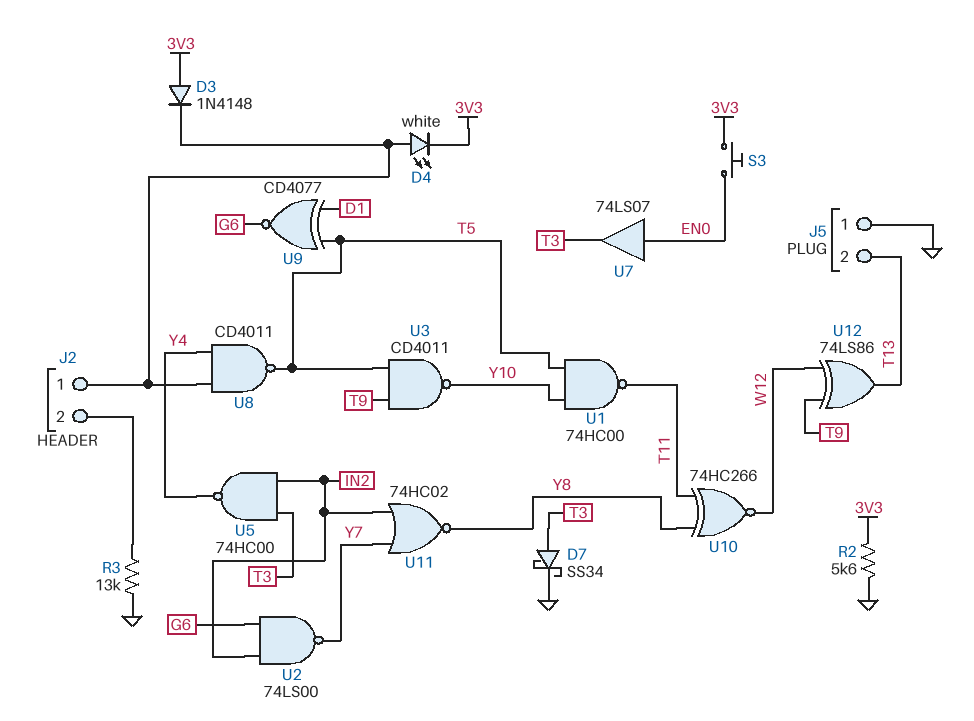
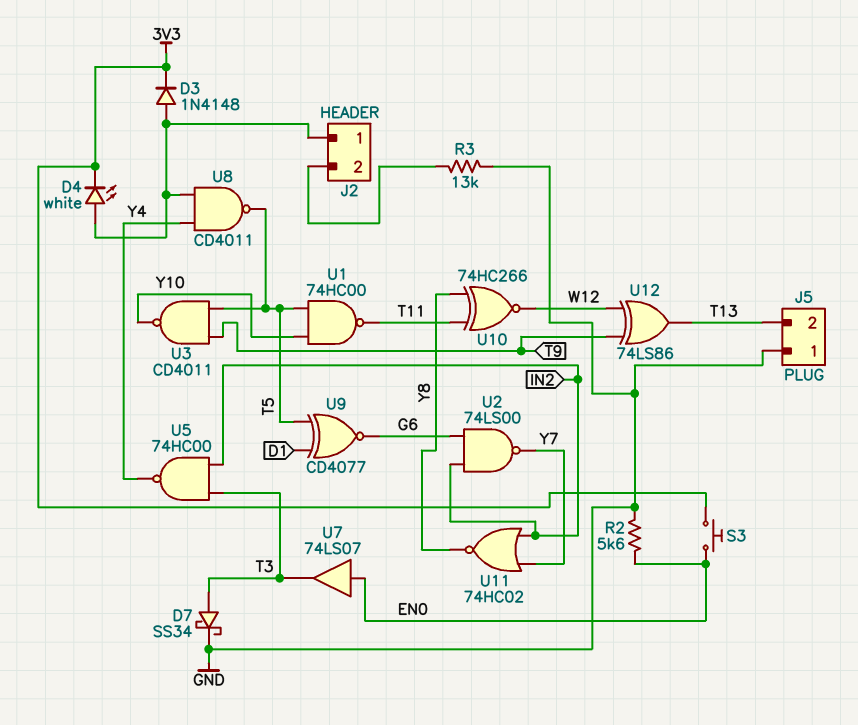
D3: diode 1N4148 (A 3V3, K J2/1) -> diode 1N4148 (A J2/1, K 3V3)
R2: 5.6k (3V3, GND) -> 5.6k (EN0, GND)

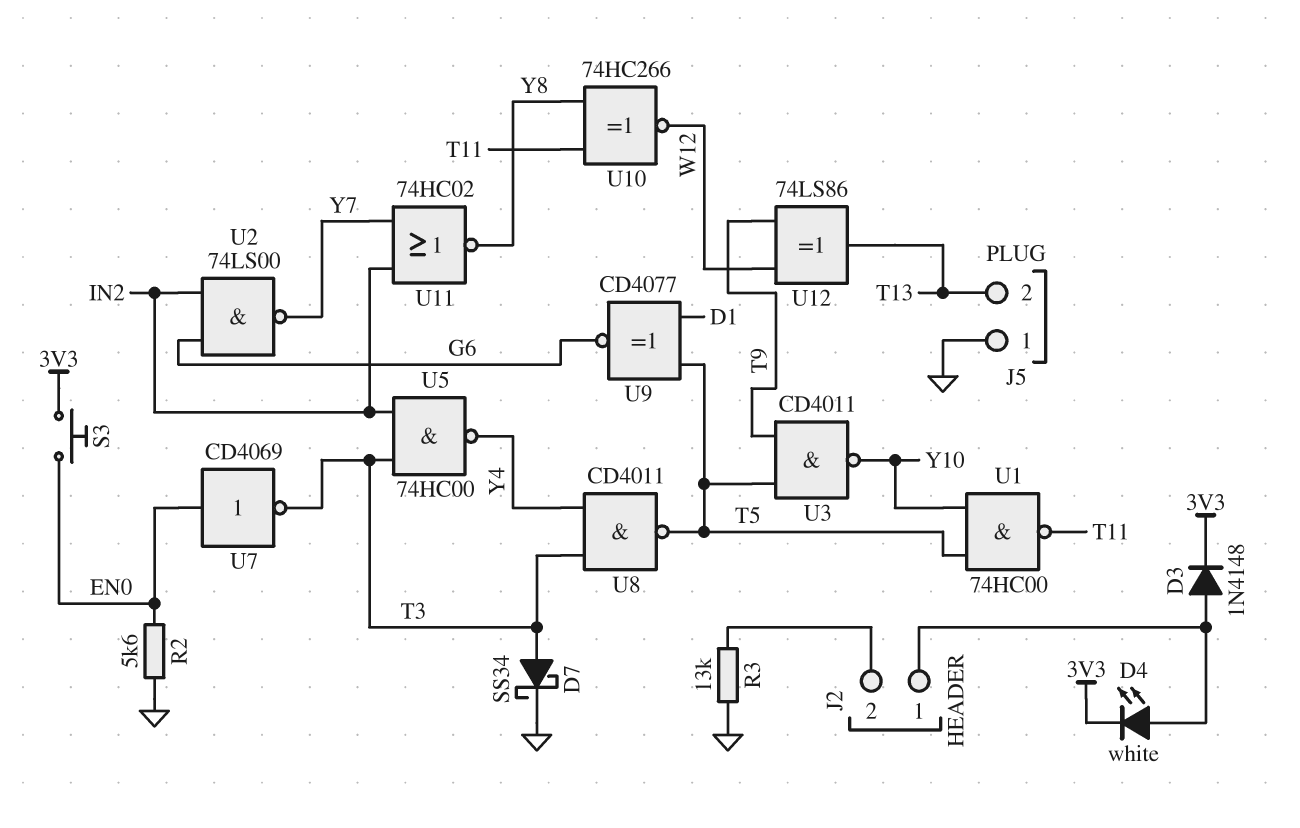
U7: buffer 74LS07 (in EN0, out T3) -> NOT CD4069 (in EN0, out T3)
U8: NAND CD4011 (in J2/1, in Y4, out T5) -> NAND CD4011 (in T3, in Y4, out T5)

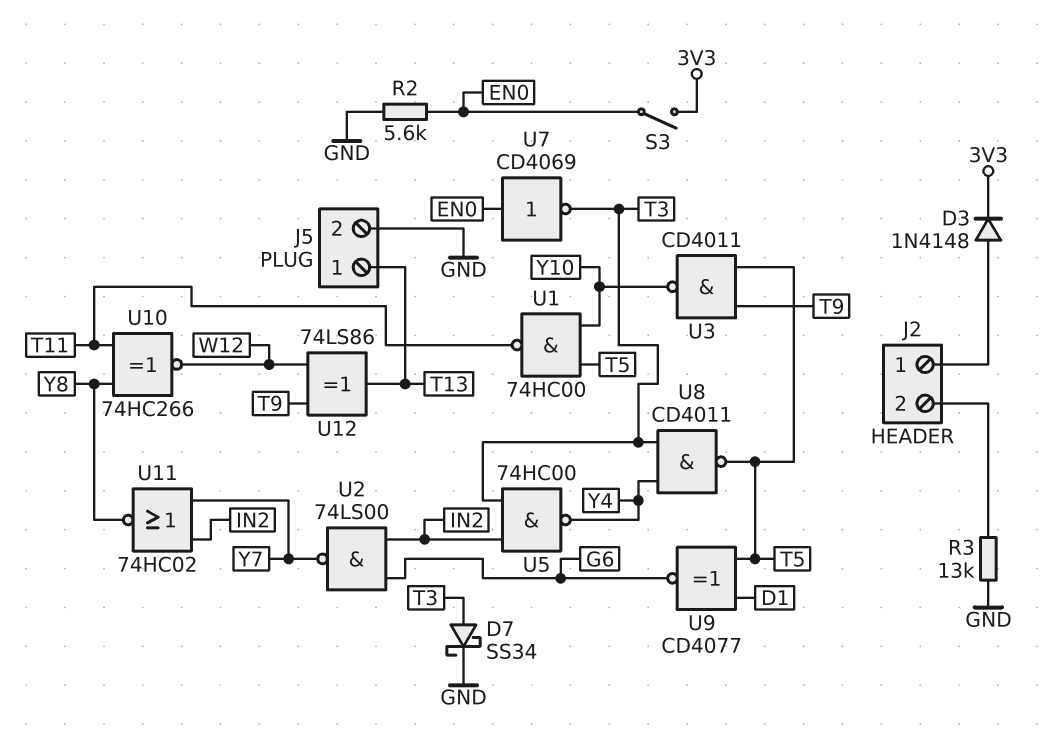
D4: LED white (A J2/1, K 3V3) -> none
J5 pin 1: GND -> T13
J5 pin 2: T13 -> GND
S3: button (3V3, EN0) -> switch (3V3, EN0)

